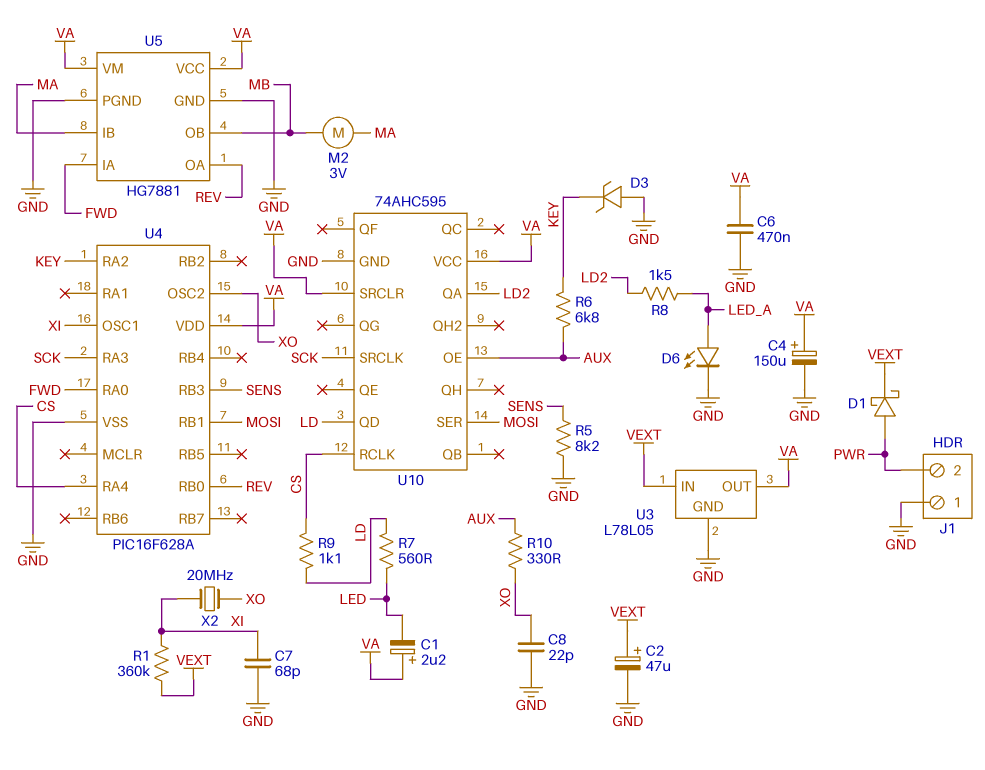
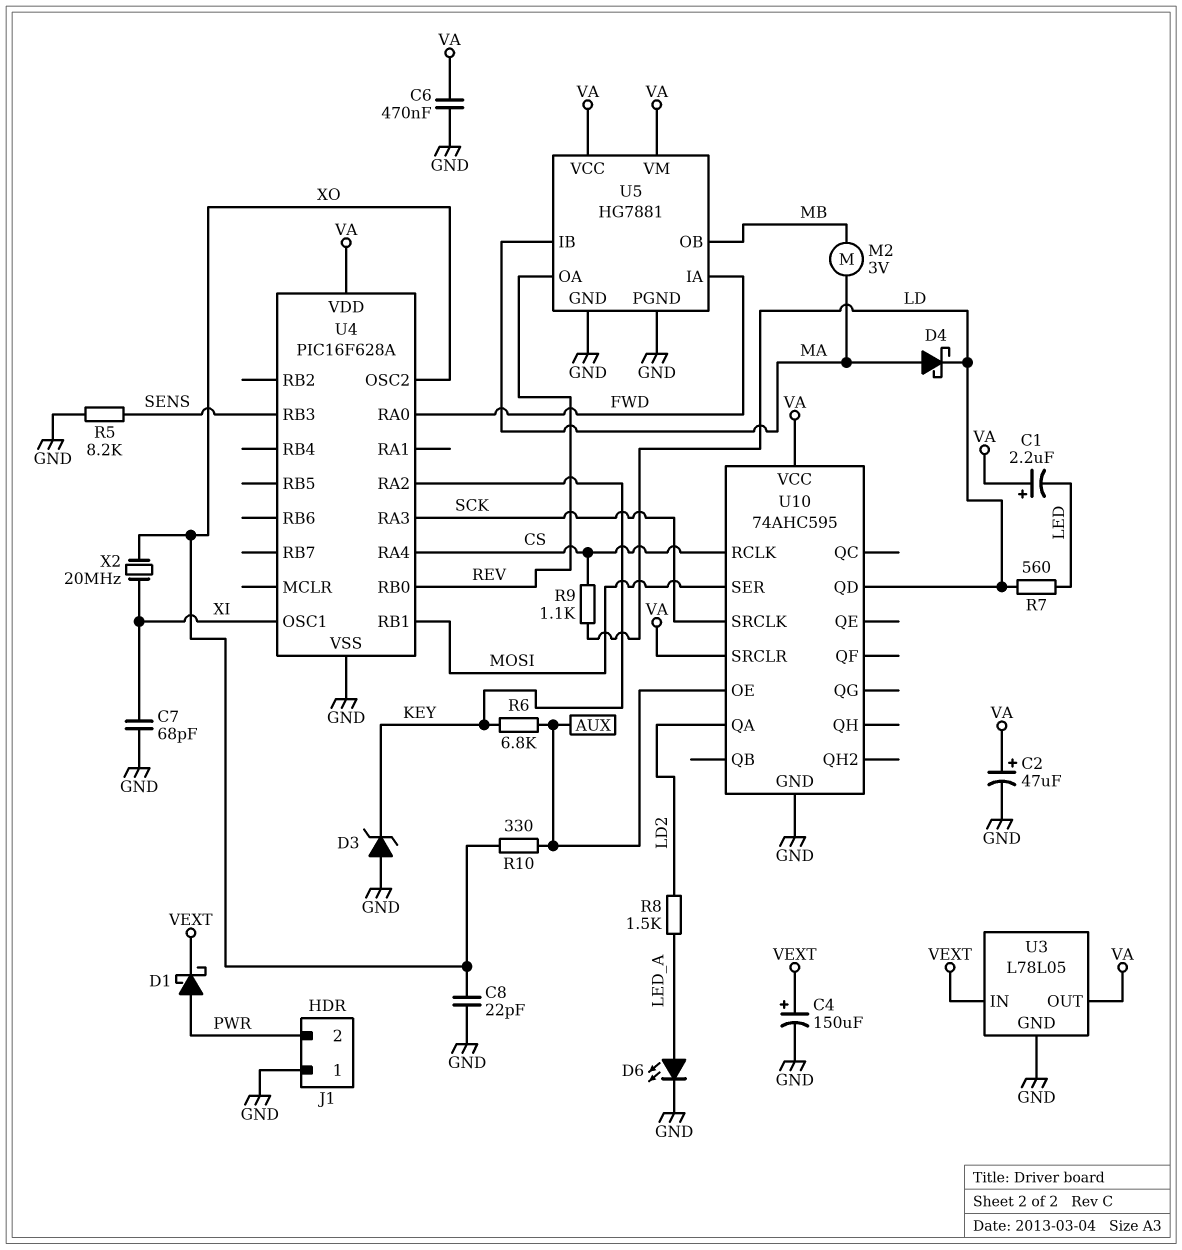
C2: 47uF (plus VEXT, minus GND) -> 47uF (plus VA, minus GND)
C4: 150uF (plus VA, minus GND) -> 150uF (plus VEXT, minus GND)
D4: none -> schottky (A MA, K LD)
R1: 360k (VEXT, XI) -> none

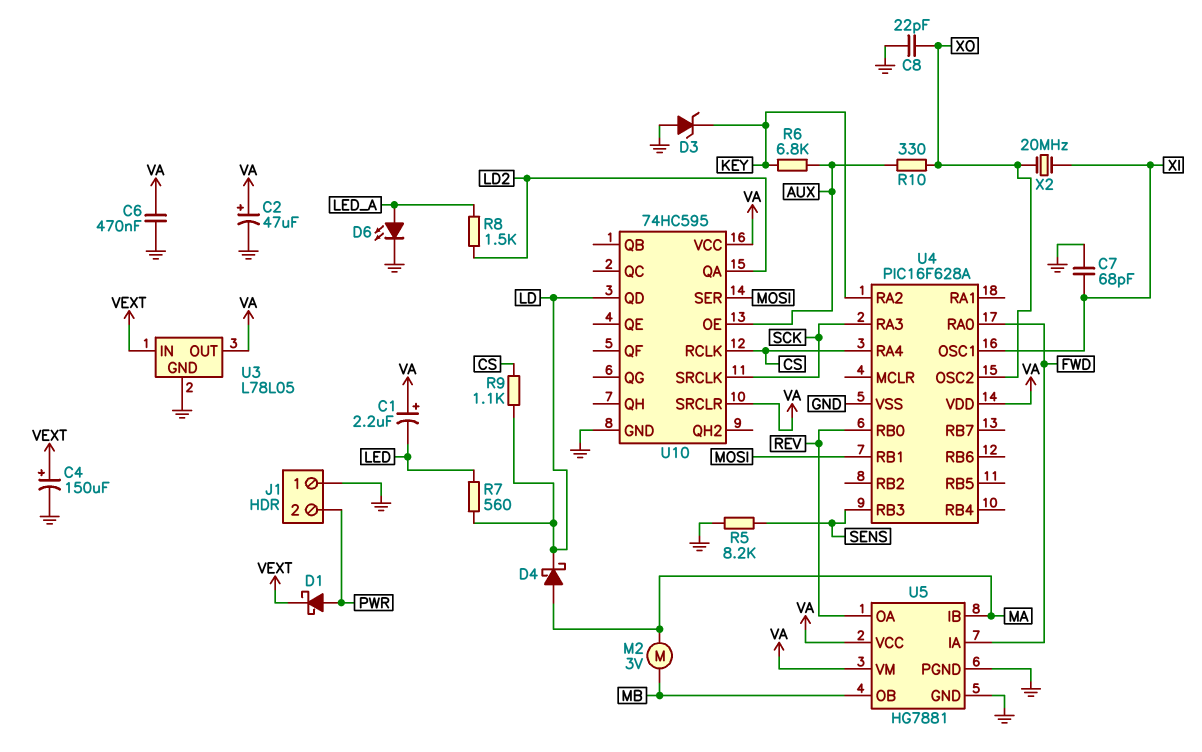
U10: 74AHC595 -> 74HC595

